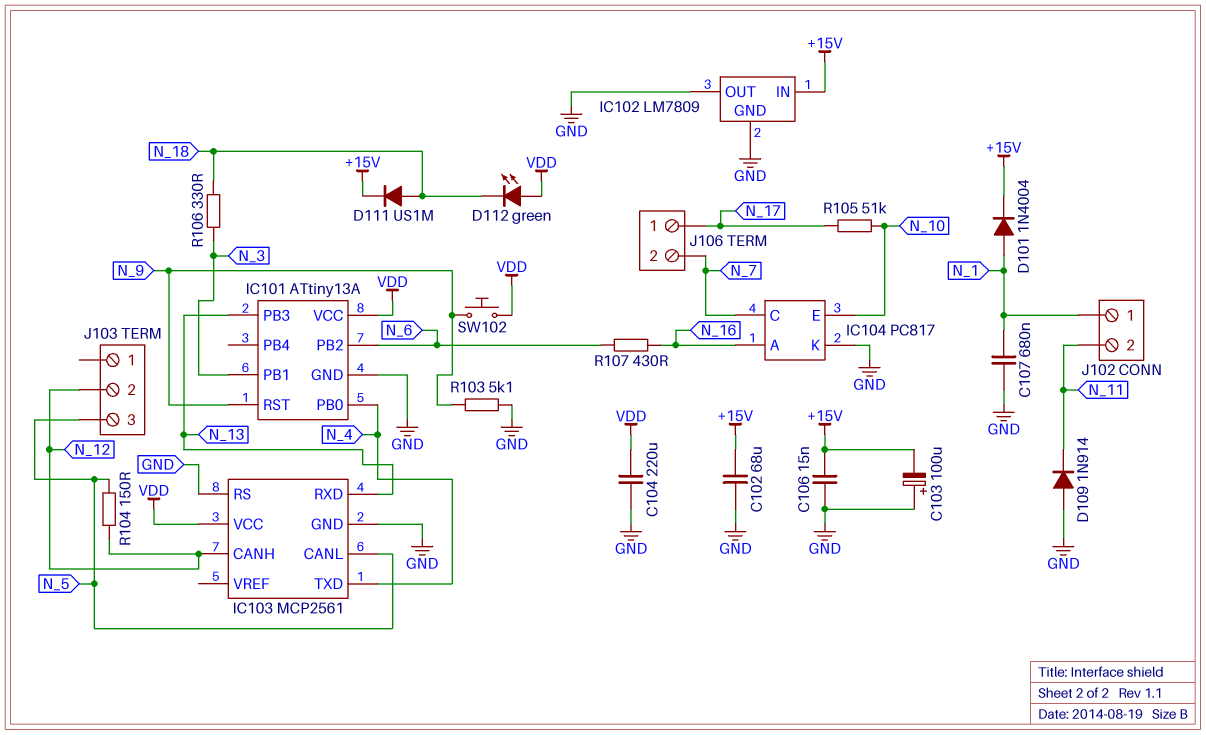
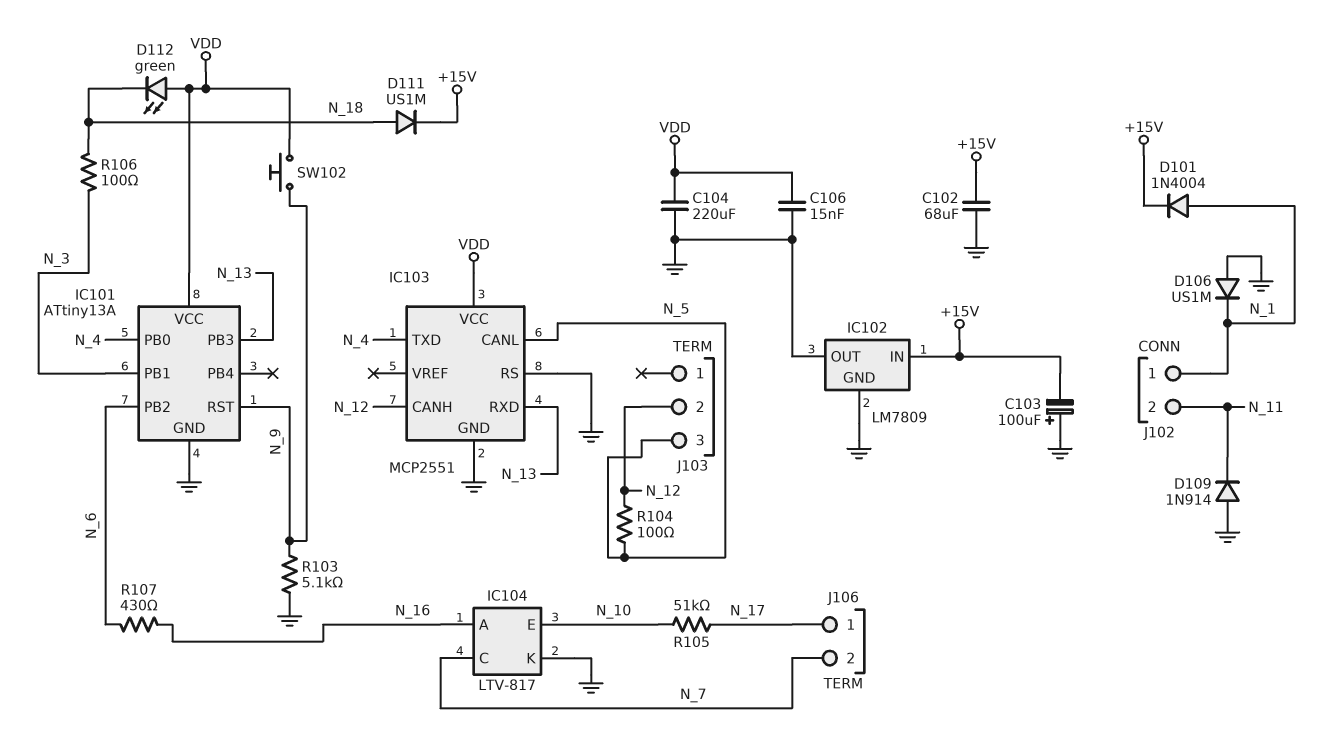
C106: 15nF (+15V, GND) -> 15nF (GND, VDD)
C107: 680nF (GND, N_1) -> none
D106: none -> diode US1M (A GND, K N_1)
IC103: MCP2561 -> MCP2551
IC104: PC817 -> LTV-817
R104: 150 (N_5, N_12) -> 100 (N_5, N_12)
R106: 330 (N_3, N_18) -> 100 (N_3, N_18)

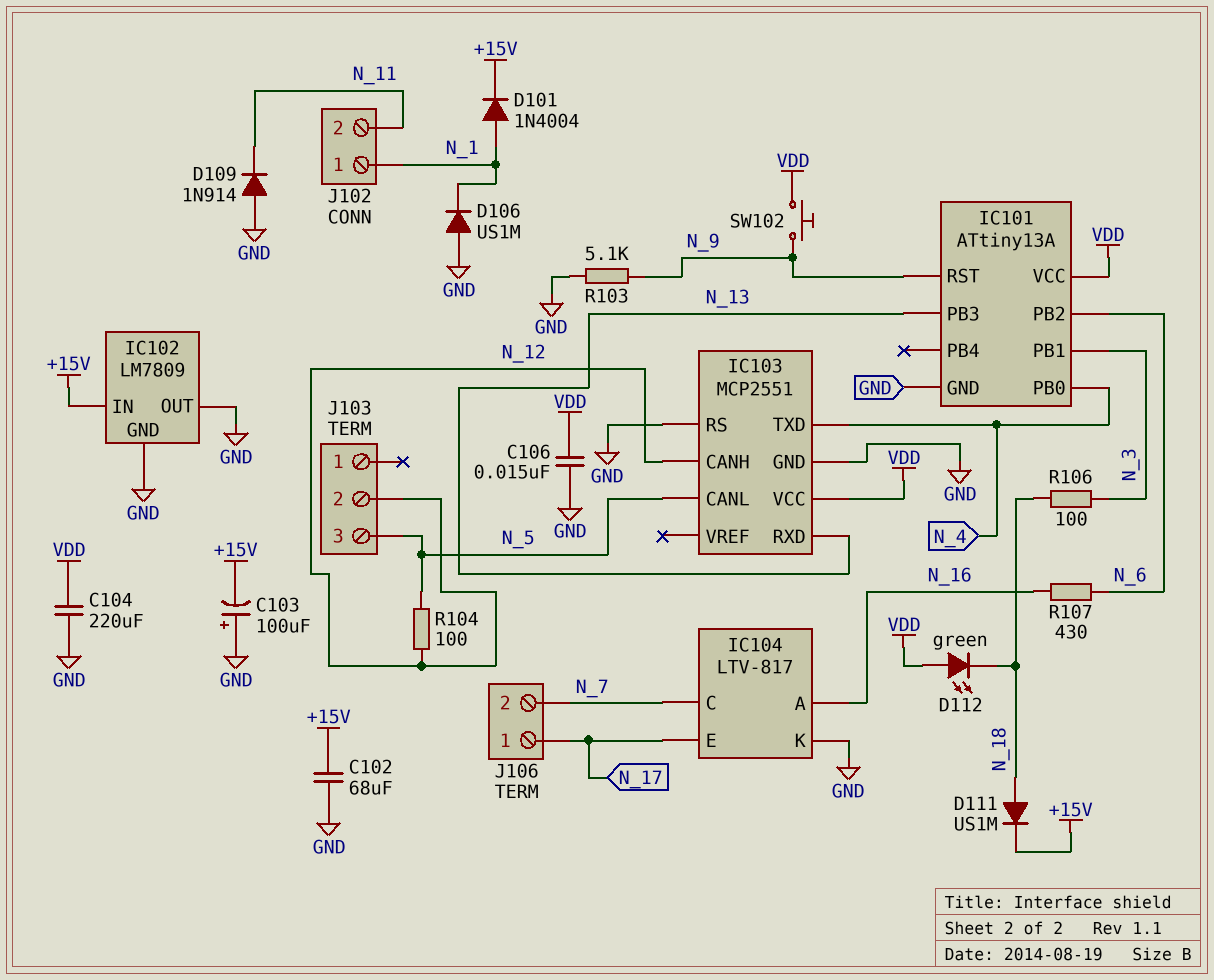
IC104 pin E: N_10 -> N_17
R105: 51k (N_10, N_17) -> none

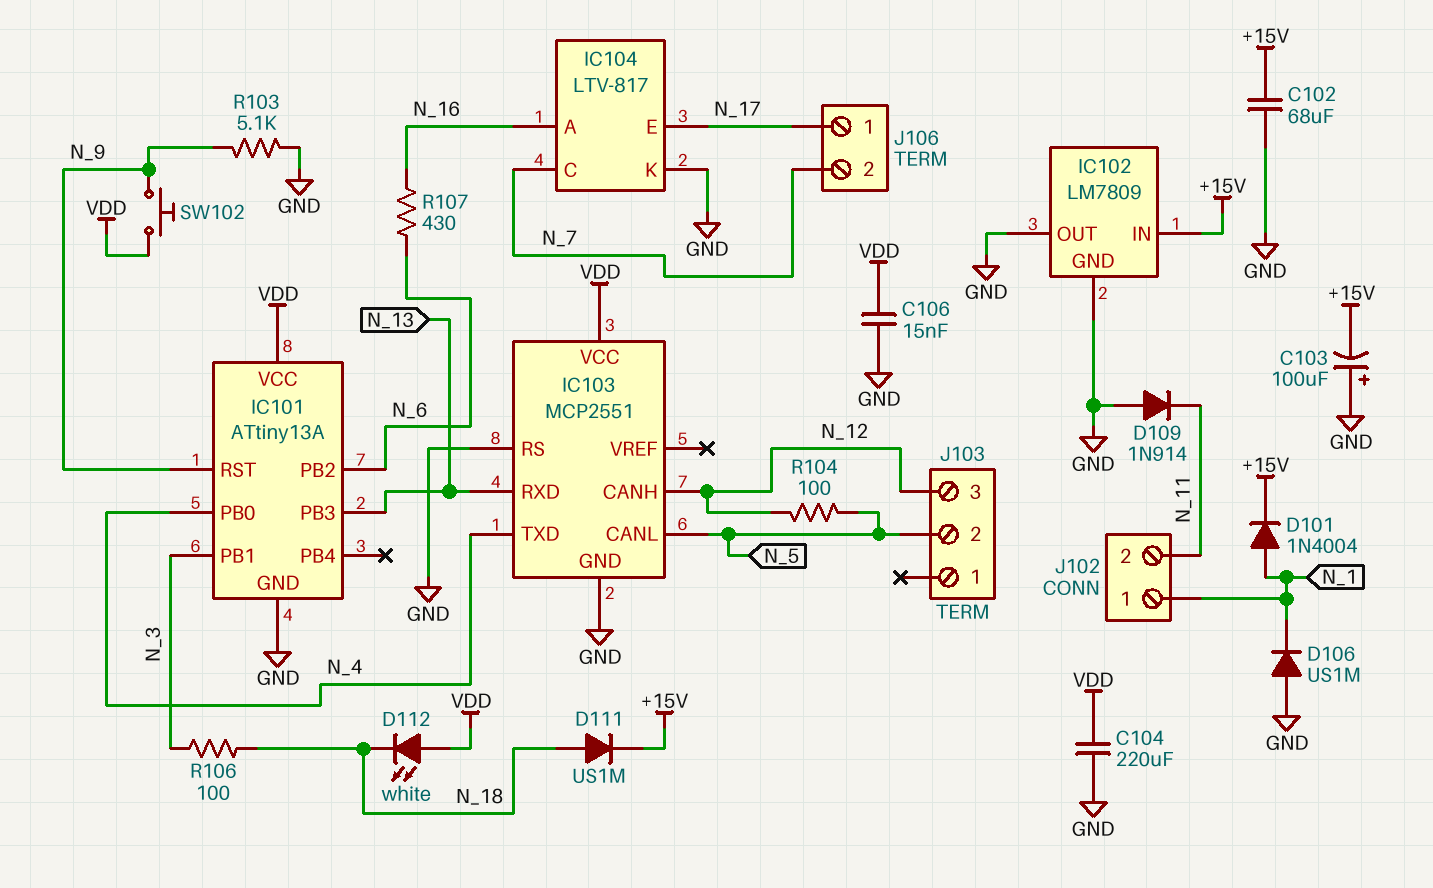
D112: LED green (A VDD, K N_18) -> LED white (A VDD, K N_18)
J103 pin 2: N_12 -> N_5
J103 pin 3: N_5 -> N_12

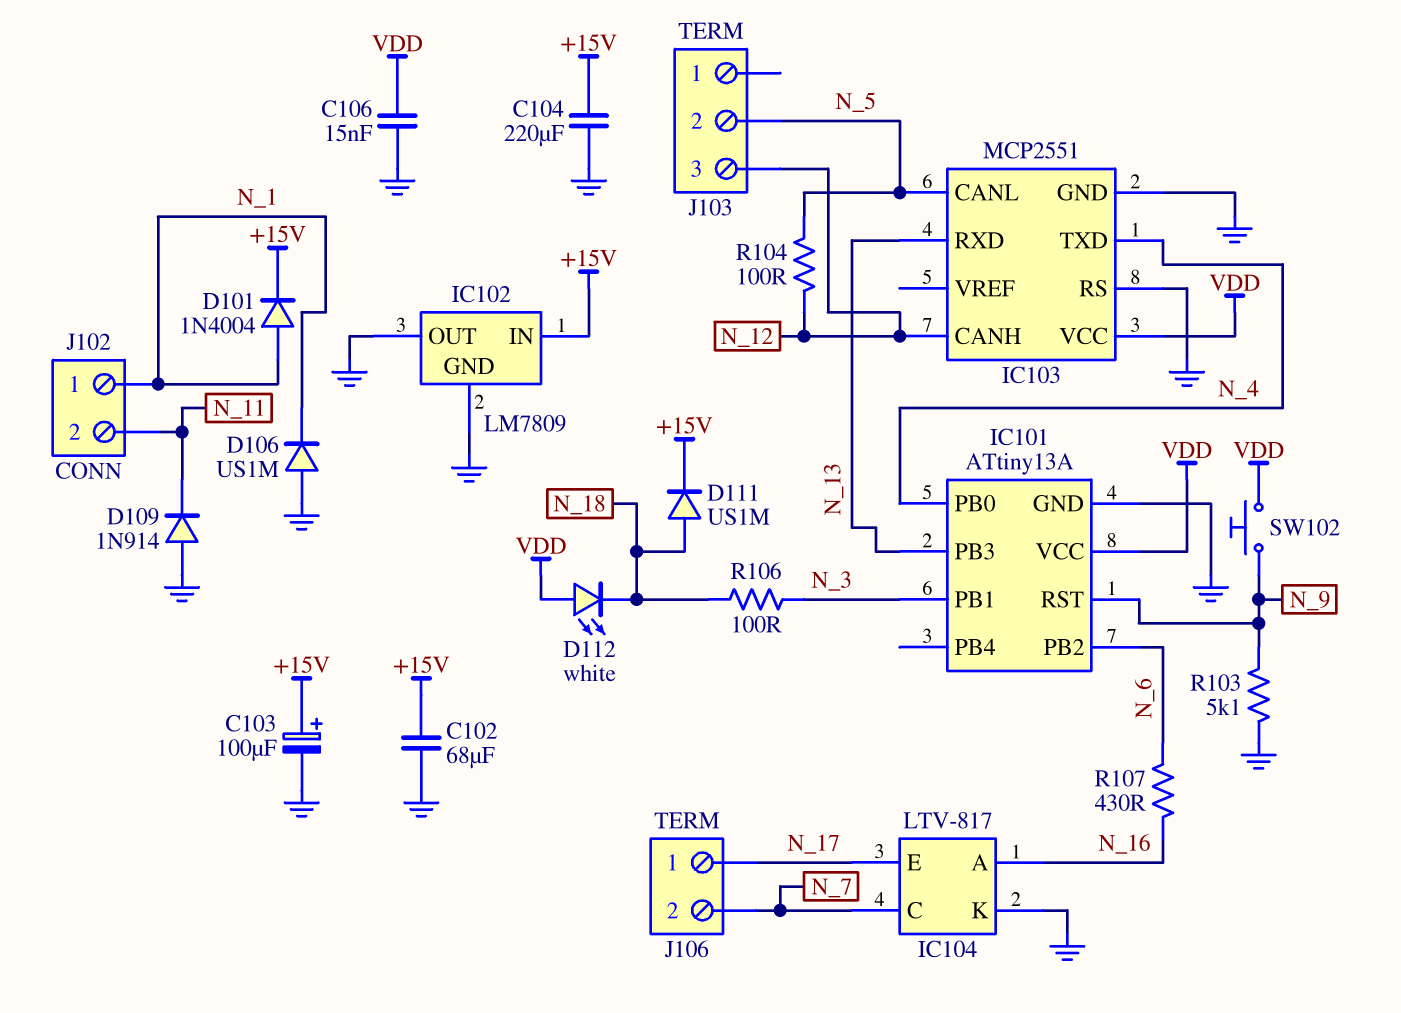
C103: 100uF (plus GND, minus +15V) -> 100uF (plus +15V, minus GND)
C104: 220uF (GND, VDD) -> 220uF (+15V, GND)

